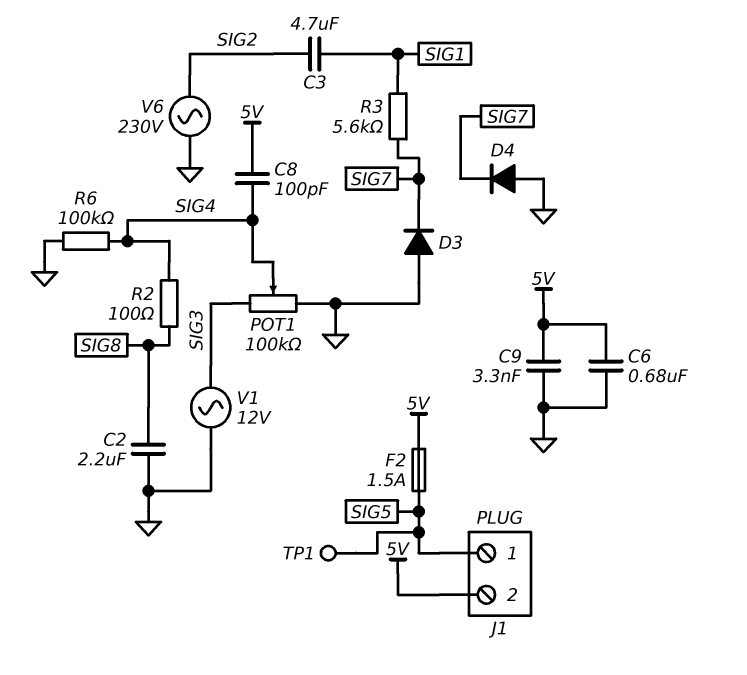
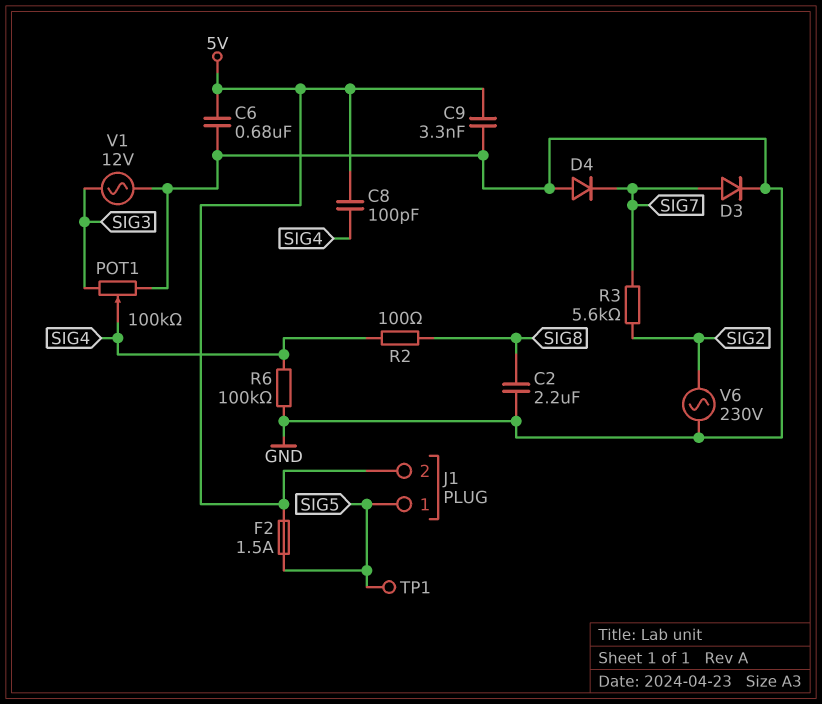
C3: 4.7uF (SIG1, SIG2) -> none
D3: diode (A GND, K SIG7) -> diode (A SIG7, K GND)
R3: 5.6k (SIG1, SIG7) -> 5.6k (SIG2, SIG7)

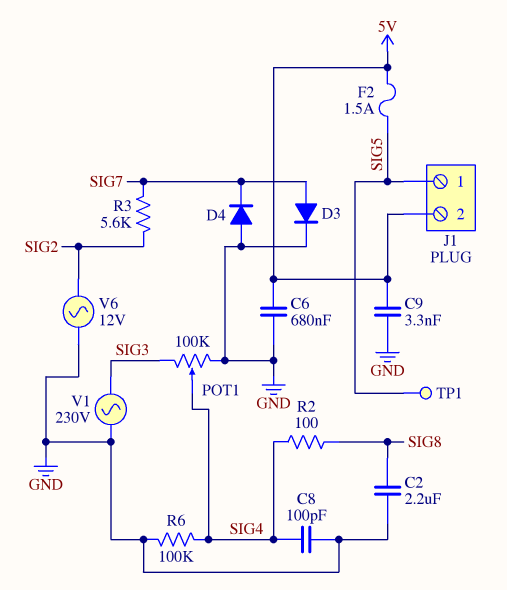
C8: 100pF (5V, SIG4) -> 100pF (GND, SIG4)
V1: AC 12V (GND, SIG3) -> AC 230V (GND, SIG3)
V6: AC 230V (GND, SIG2) -> AC 12V (GND, SIG2)

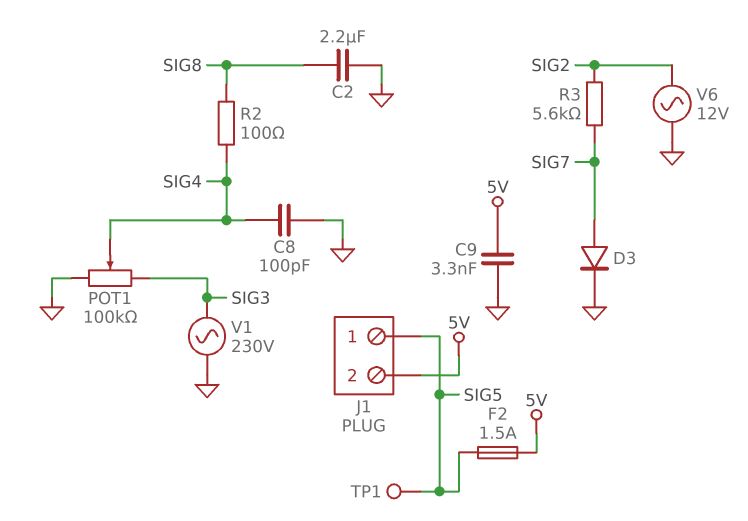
C6: 680nF (5V, GND) -> none
D4: diode (A GND, K SIG7) -> none
R6: 100k (GND, SIG4) -> none

